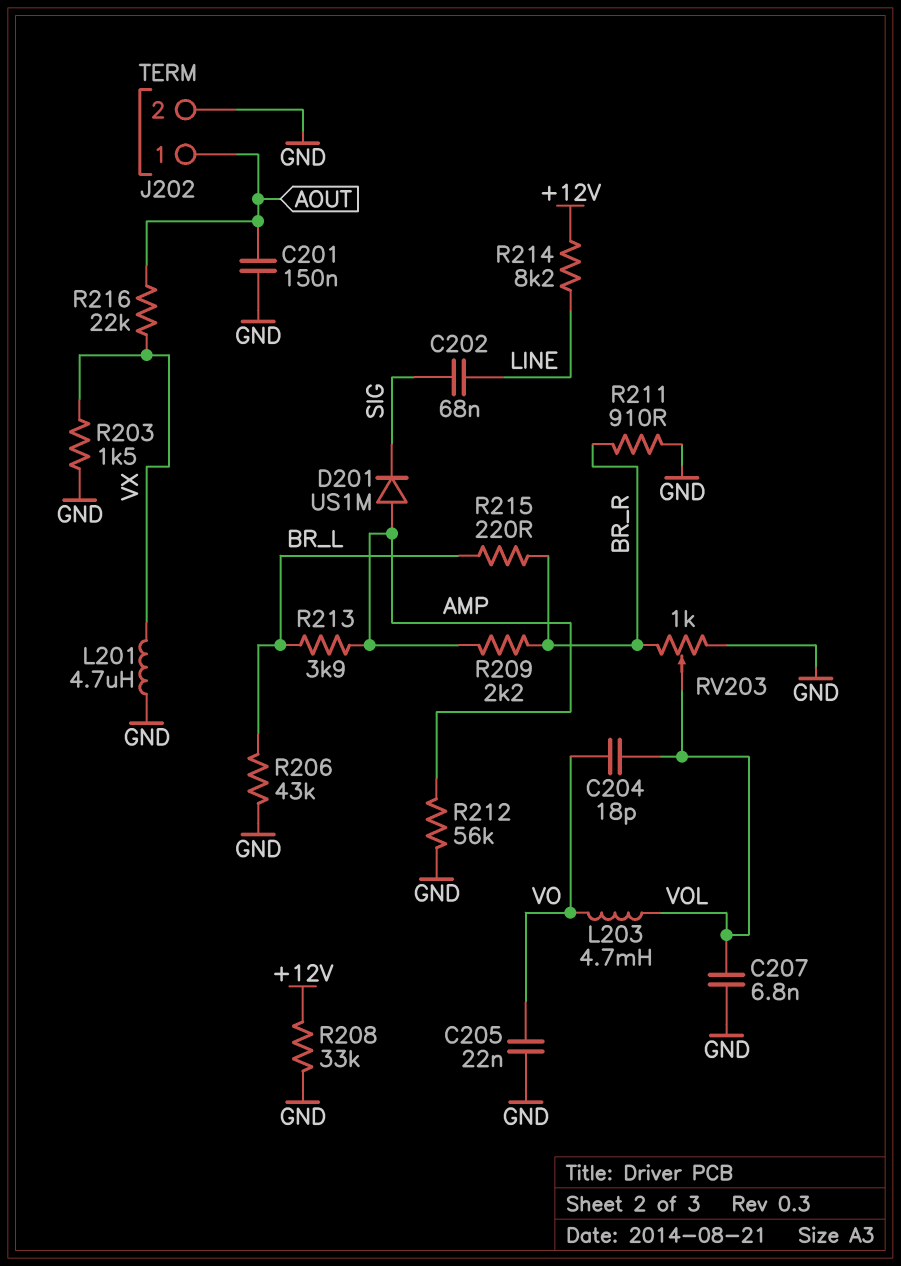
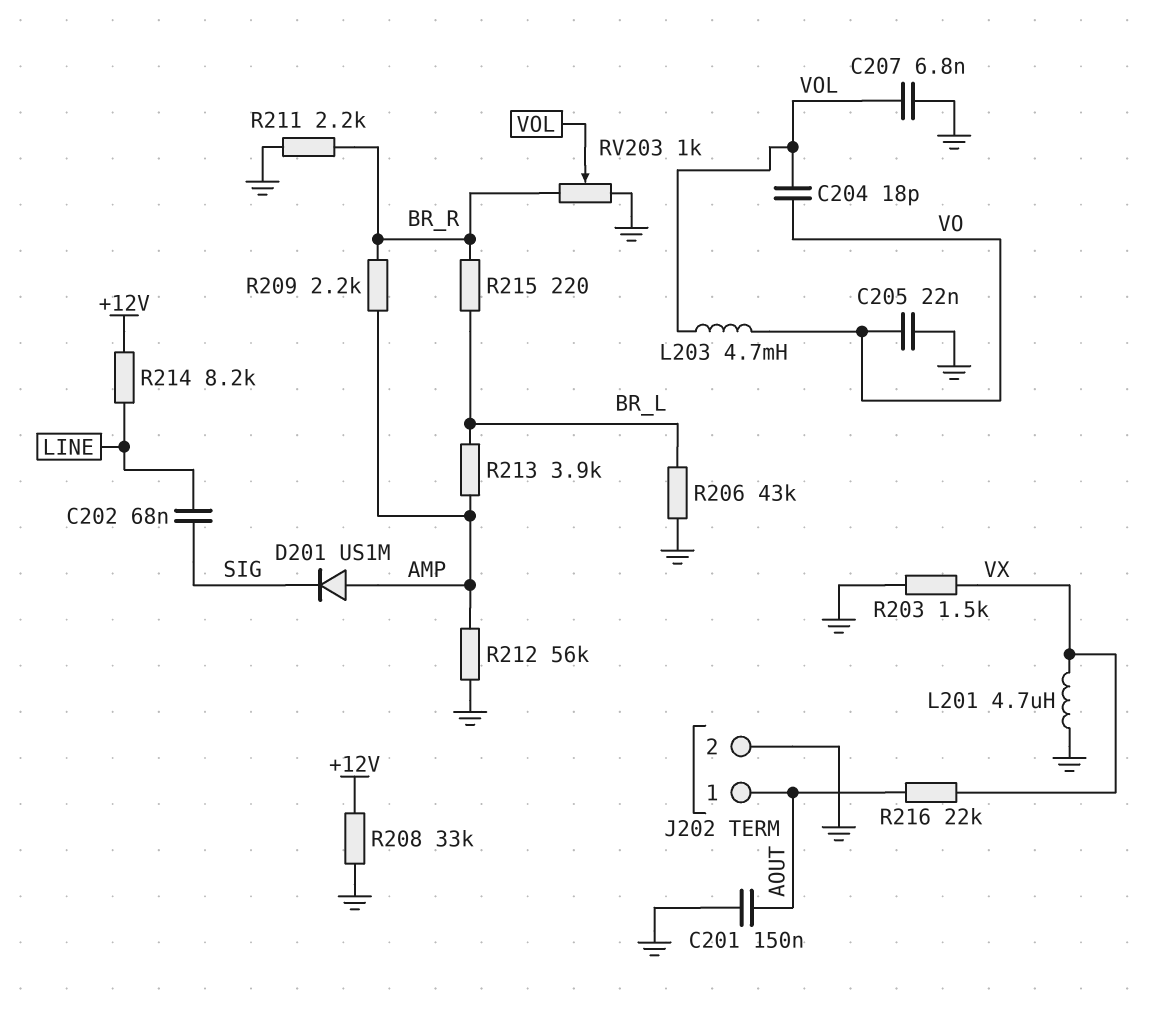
R211: 910 (BR_R, GND) -> 2.2k (BR_R, GND)

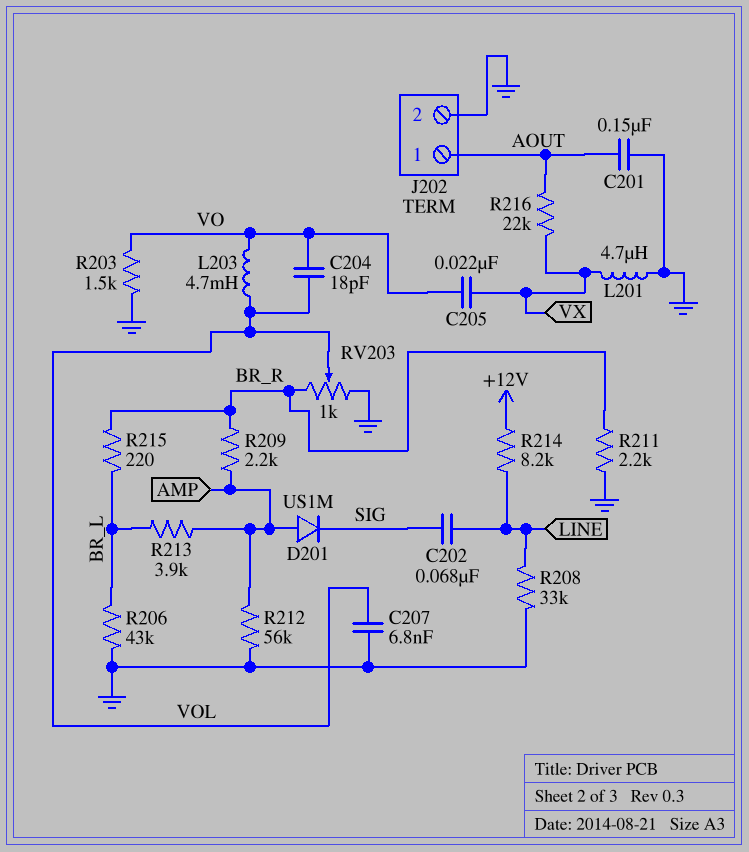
C205: 22nF (GND, VO) -> 22nF (VO, VX)
R203: 1.5k (GND, VX) -> 1.5k (GND, VO)
R208: 33k (+12V, GND) -> 33k (GND, LINE)

